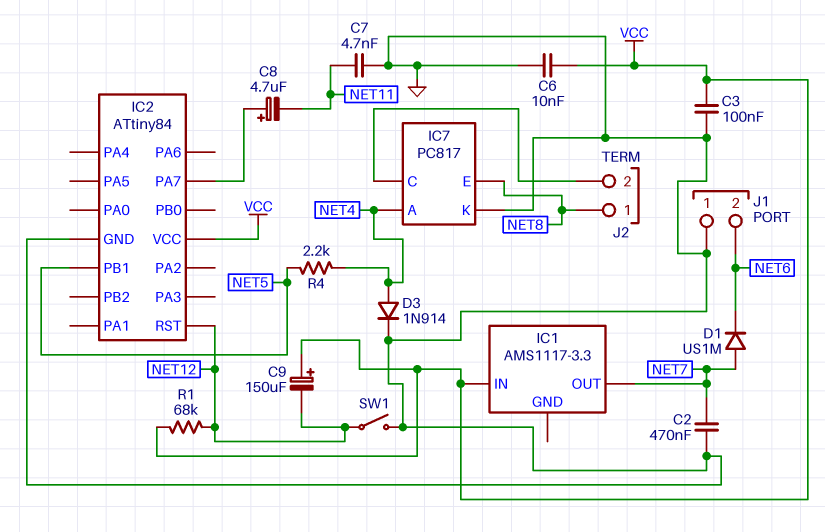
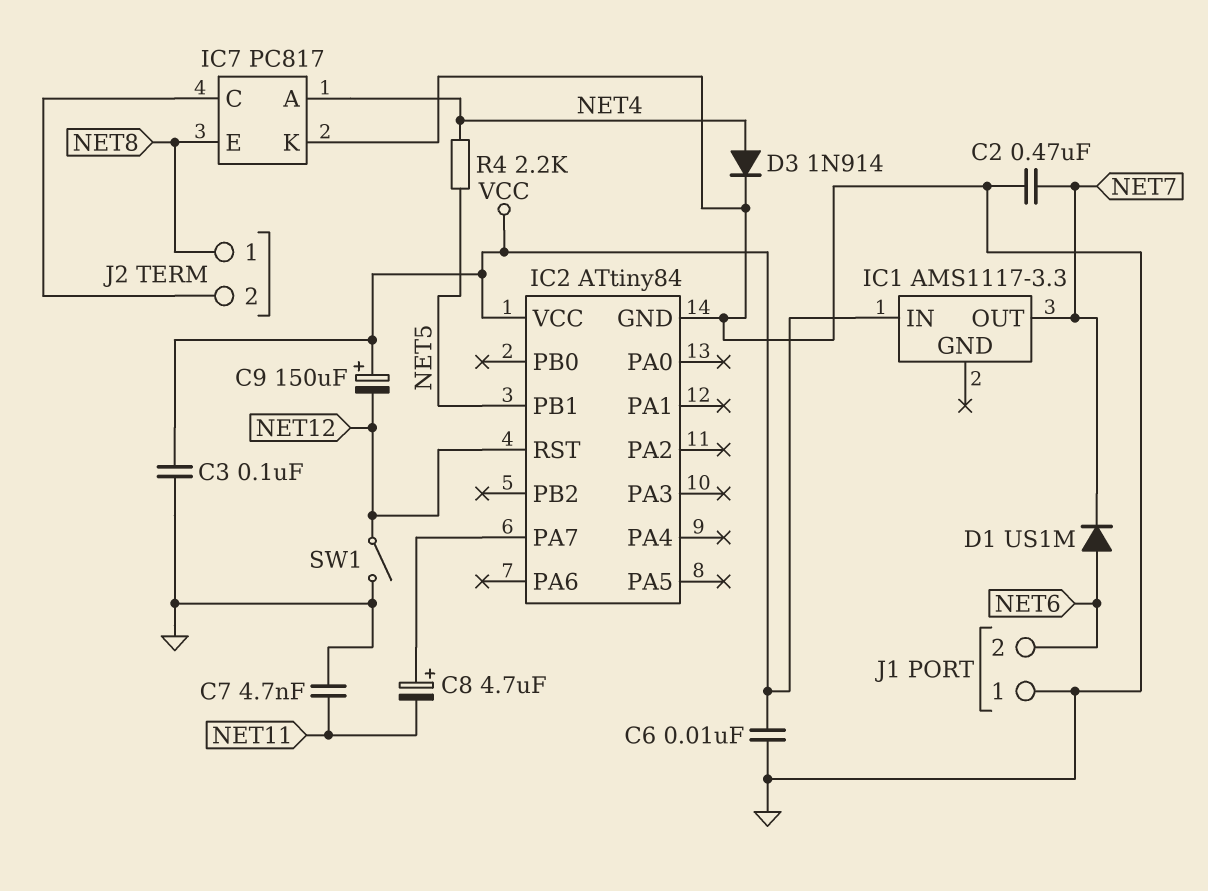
D1: diode US1M (A NET7, K NET6) -> diode US1M (A NET6, K NET7)
R1: 68k (NET12, VCC) -> none

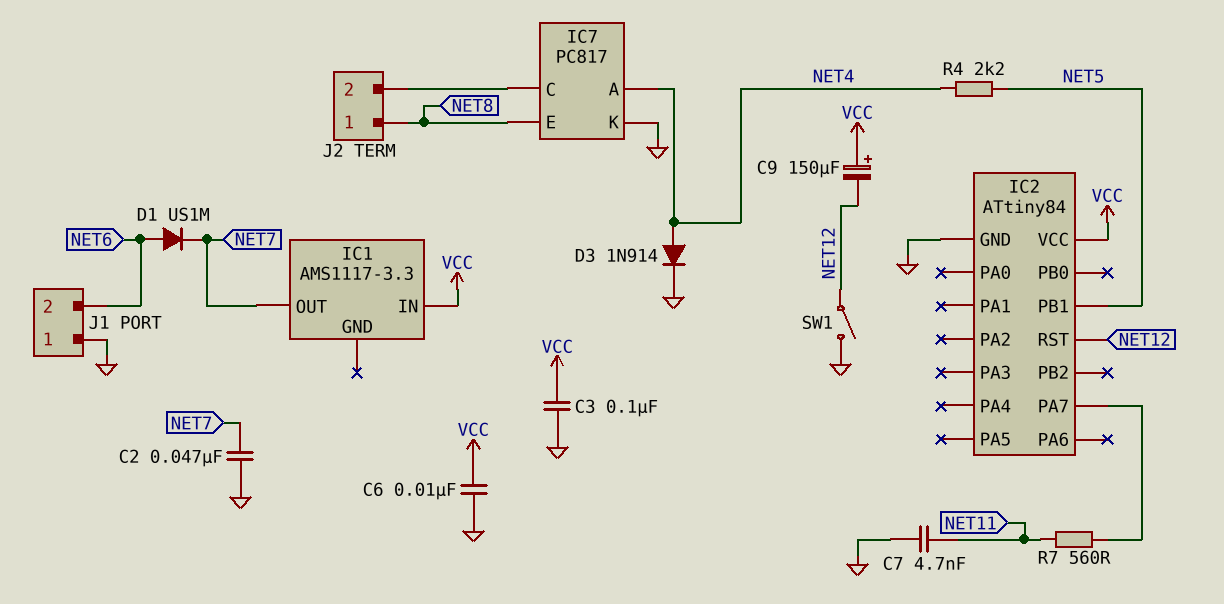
C2: 470nF (GND, NET7) -> 47nF (GND, NET7)
C8: 4.7uF (plus IC2/PA7, minus NET11) -> none
R7: none -> 560 (IC2/PA7, NET11)

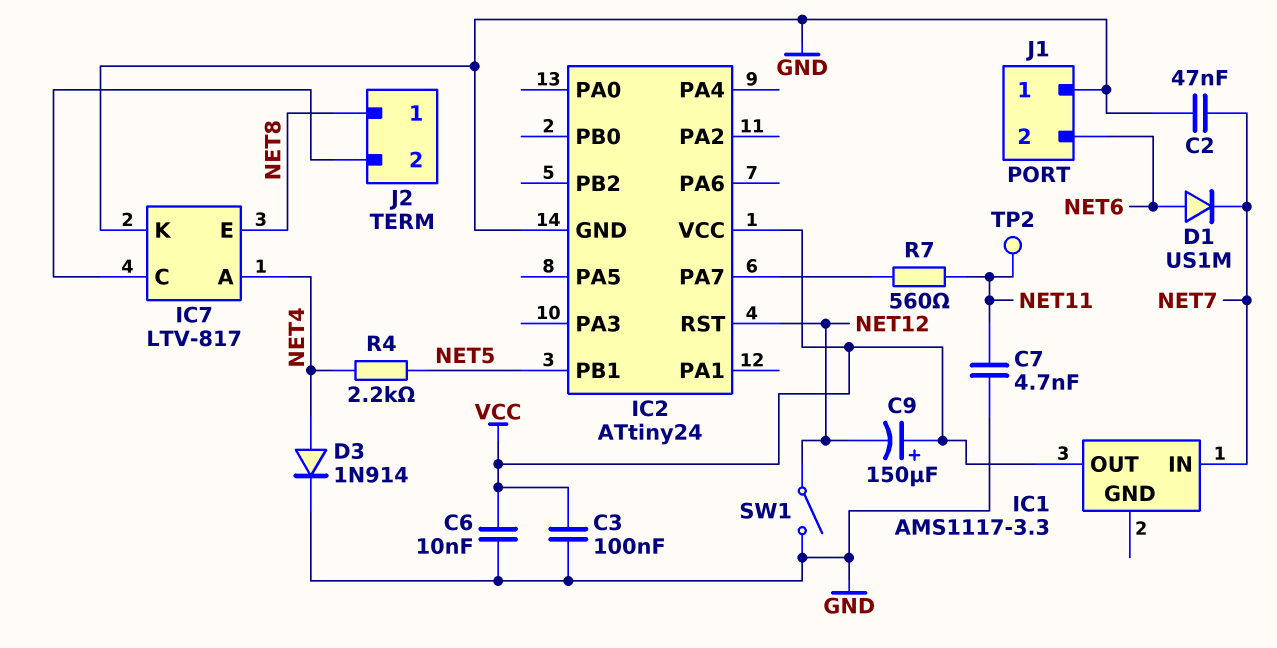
IC1 pin IN: VCC -> NET7
IC1 pin OUT: NET7 -> VCC
IC2: ATtiny84 -> ATtiny24
IC7: PC817 -> LTV-817
TP2: none -> test point (NET11)

